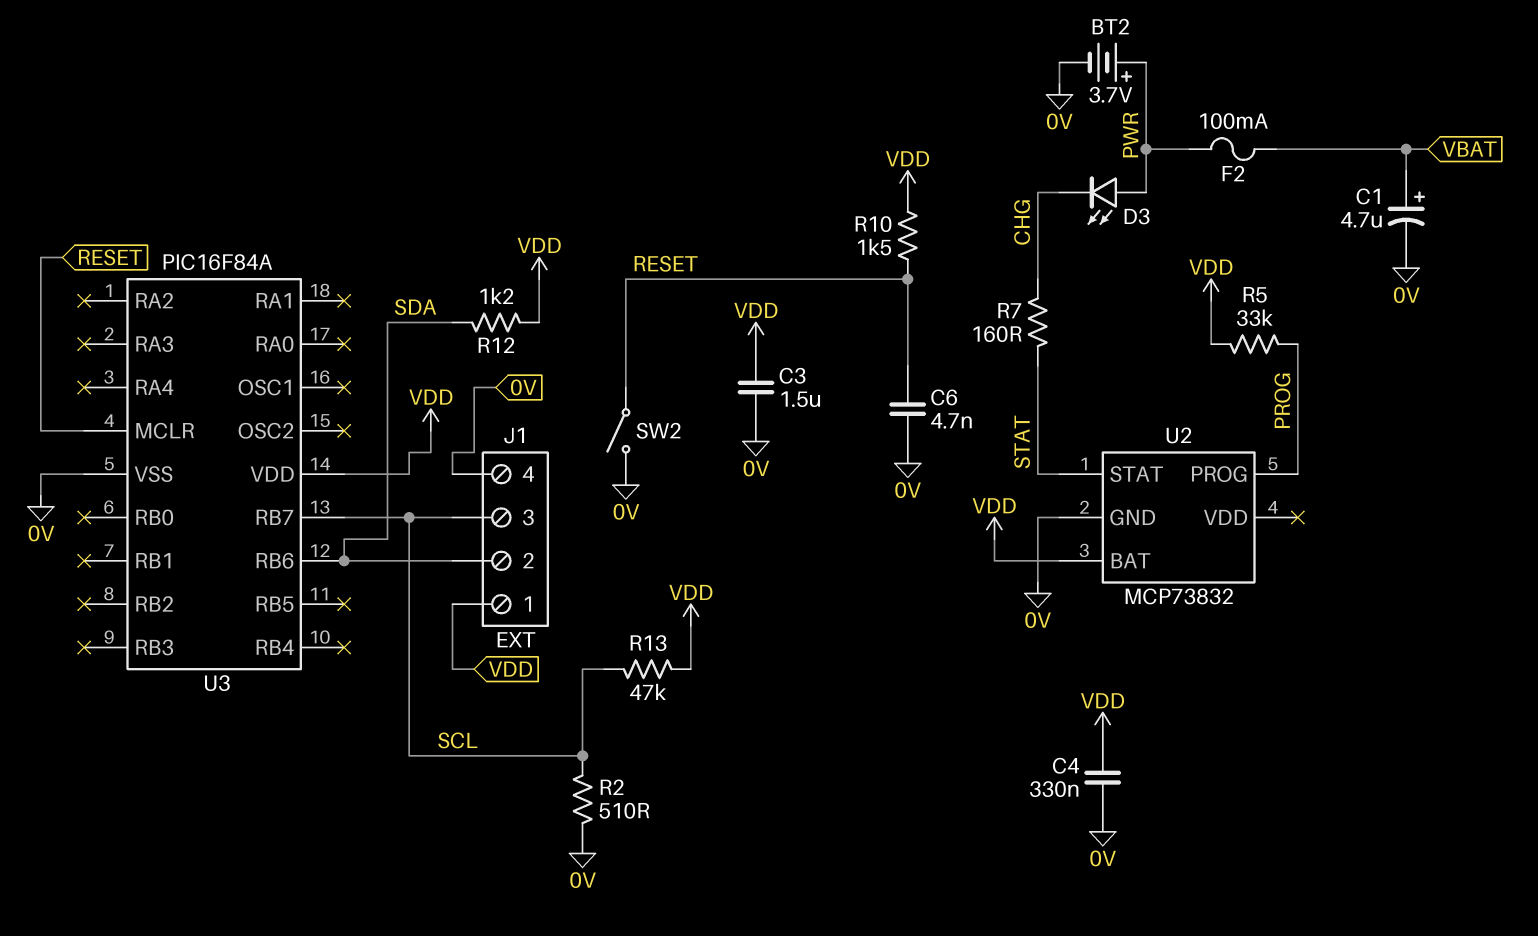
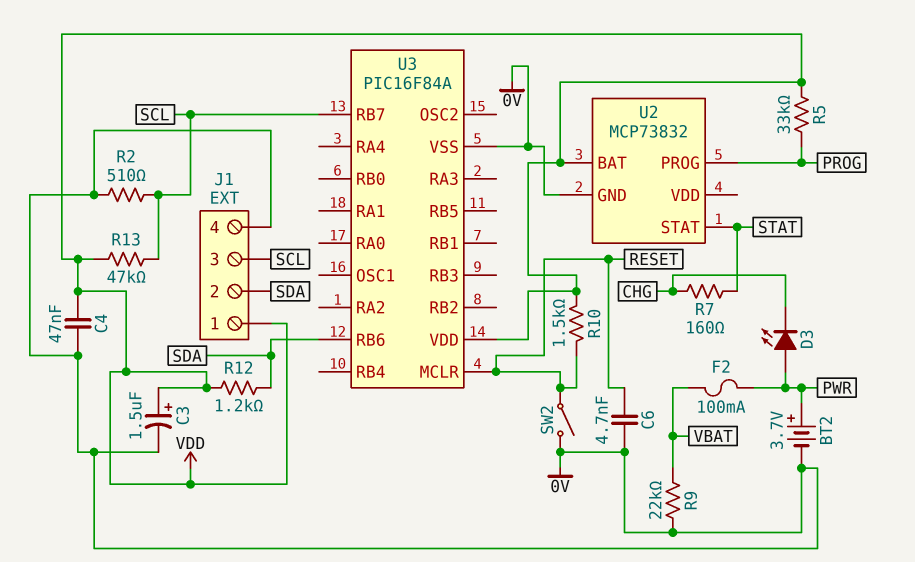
C1: 4.7uF (plus VBAT, minus 0V) -> none
C3: 1.5uF (0V, VDD) -> 1.5uF (plus VDD, minus 0V)
C4: 330nF (0V, VDD) -> 47nF (0V, VDD)
R9: none -> 22k (0V, VBAT)

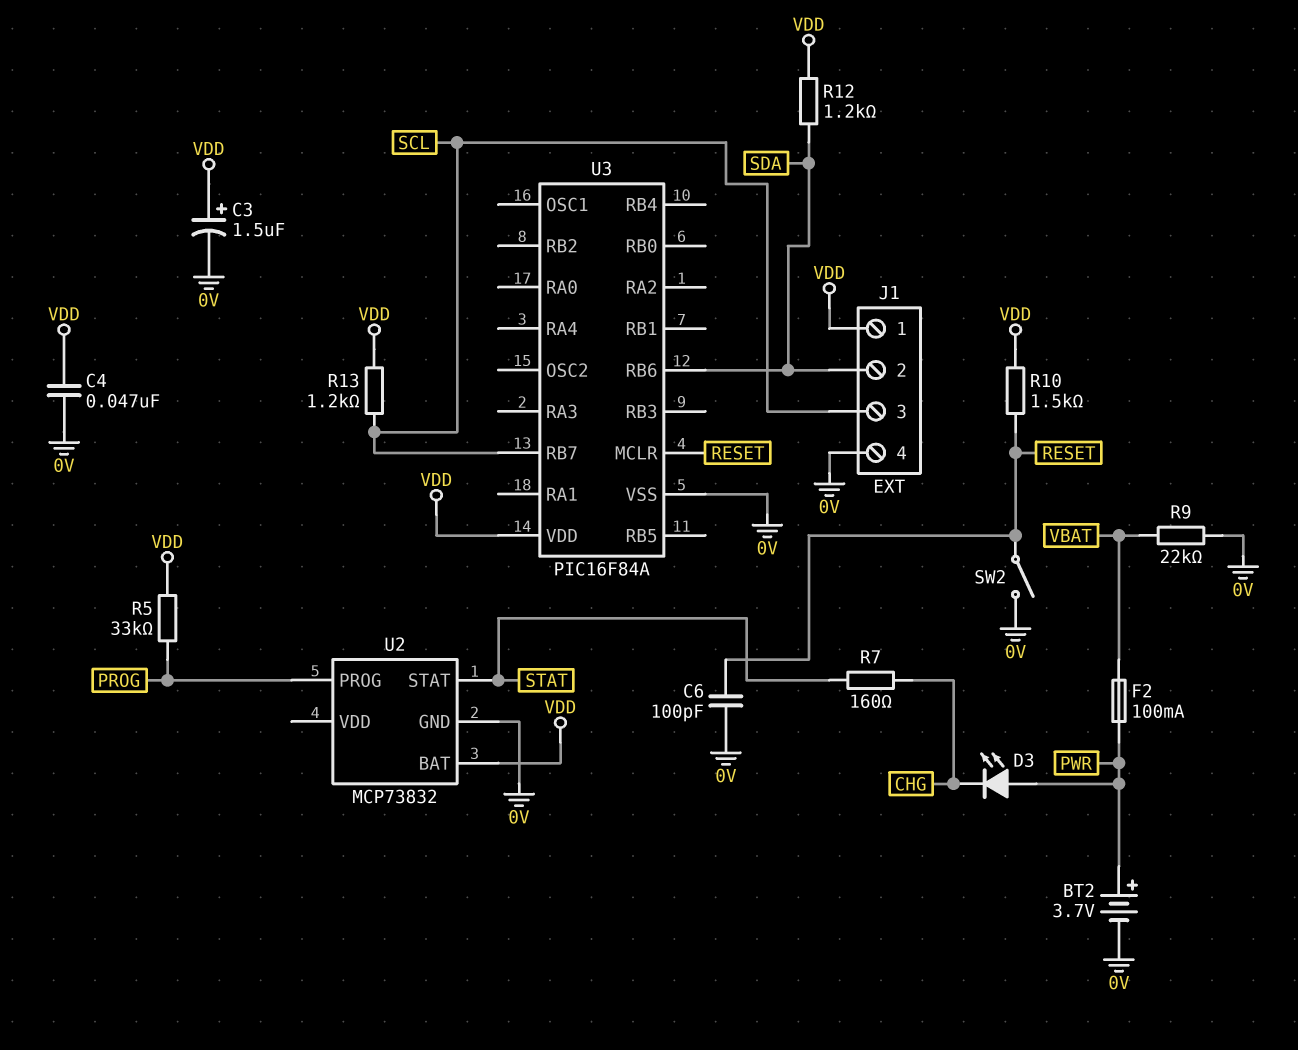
C6: 4.7nF (0V, RESET) -> 100pF (0V, RESET)
R2: 510 (0V, SCL) -> none
R13: 47k (SCL, VDD) -> 1.2k (SCL, VDD)

